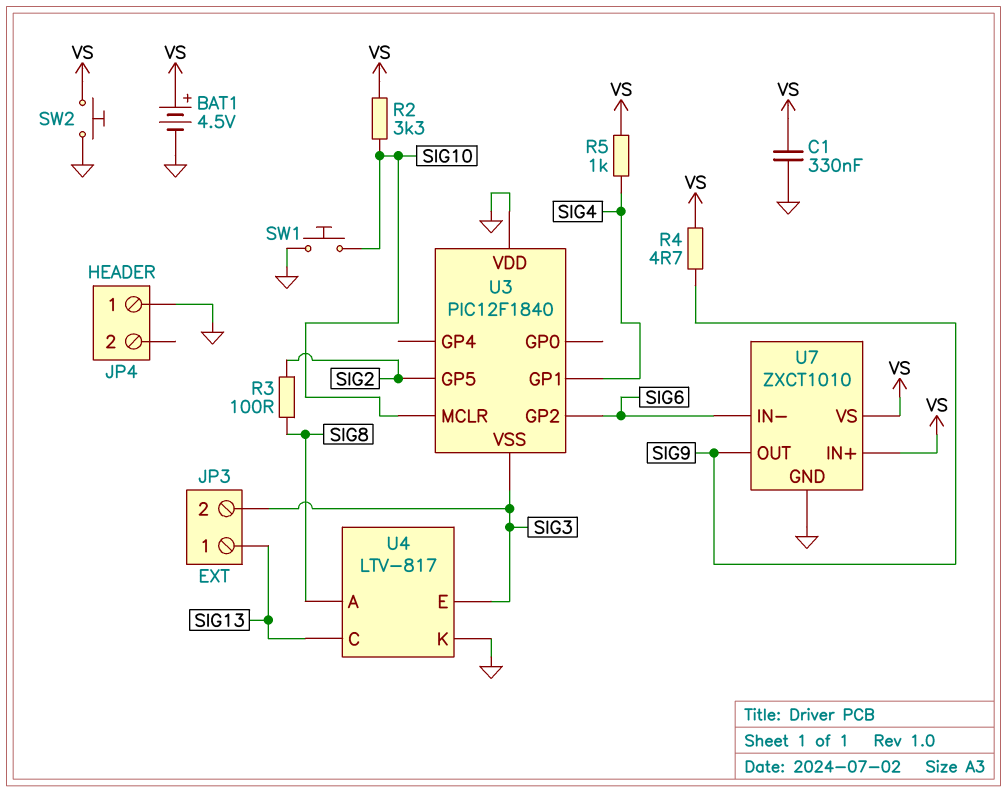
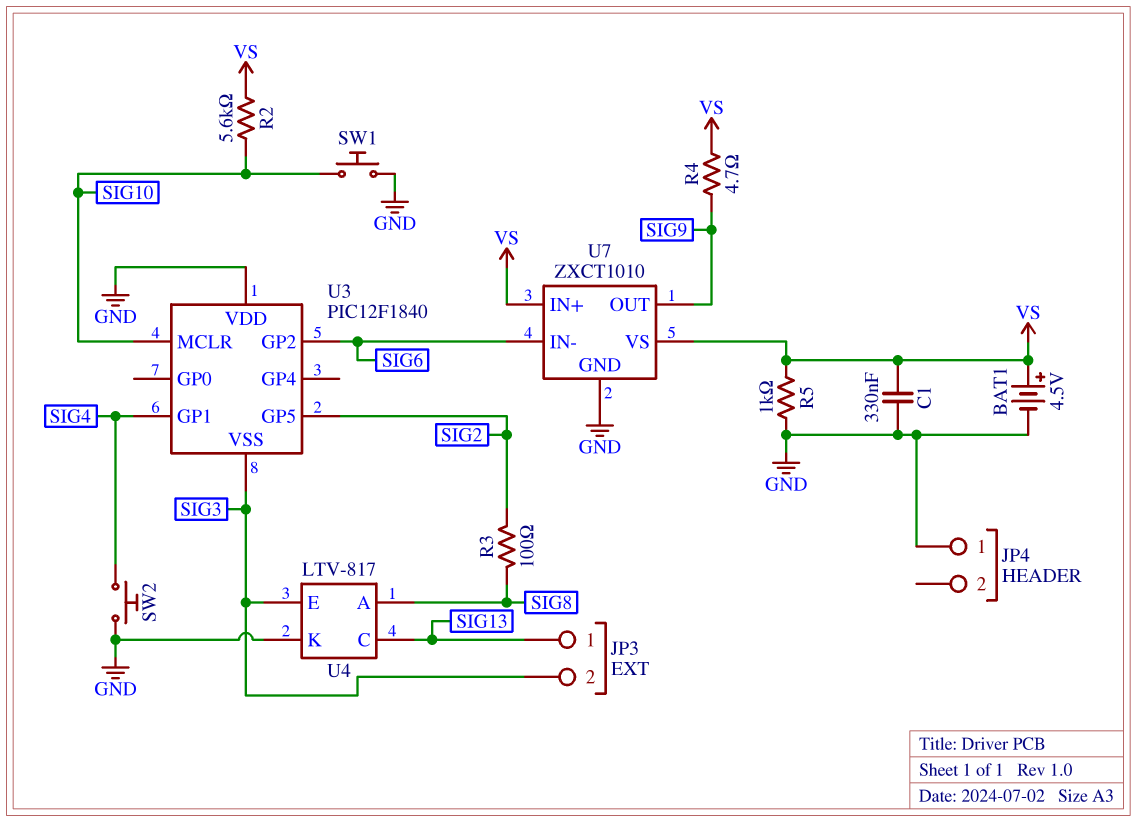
R2: 3.3k (SIG10, VS) -> 5.6k (SIG10, VS)
R5: 1k (SIG4, VS) -> 1k (GND, VS)
SW2: button (GND, VS) -> button (GND, SIG4)

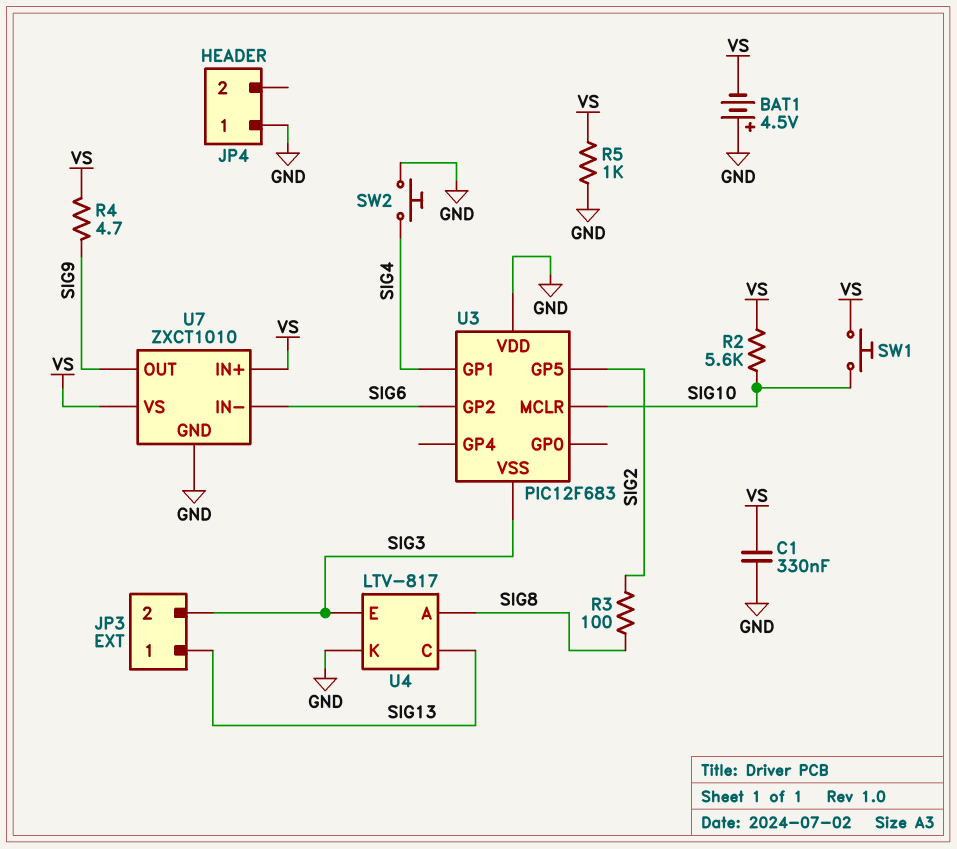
BAT1: 4.5V (plus VS, minus GND) -> 4.5V (plus GND, minus VS)
SW1: button (GND, SIG10) -> button (SIG10, VS)
U3: PIC12F1840 -> PIC12F683

